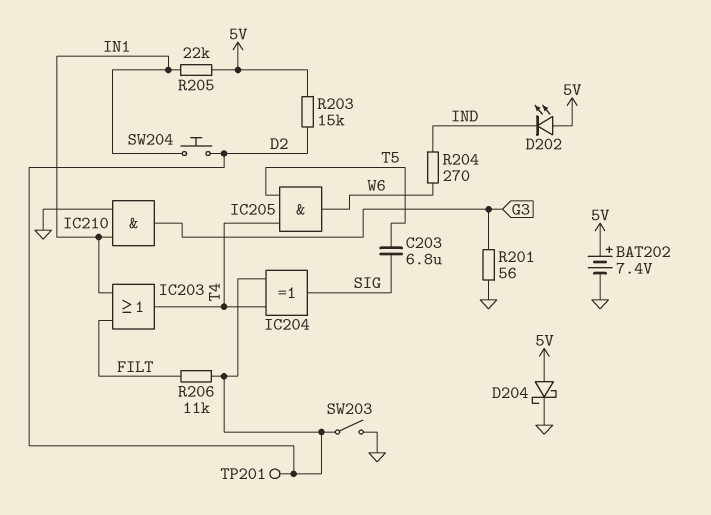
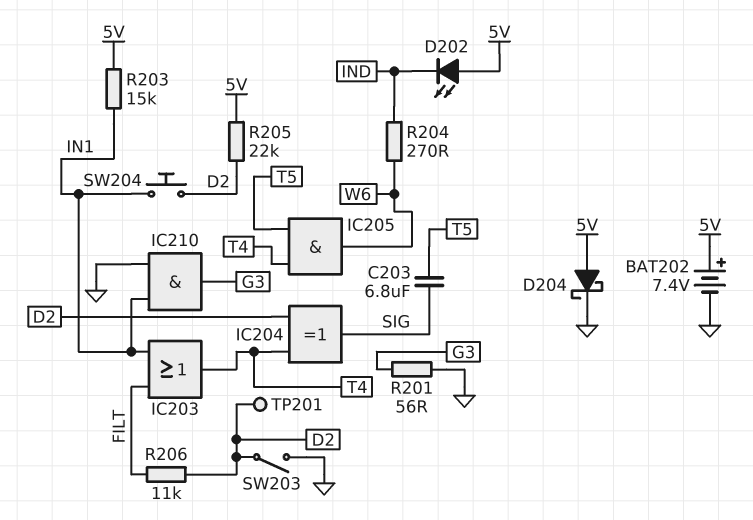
R203: 15k (5V, D2) -> 15k (5V, IN1)
R205: 22k (5V, IN1) -> 22k (5V, D2)

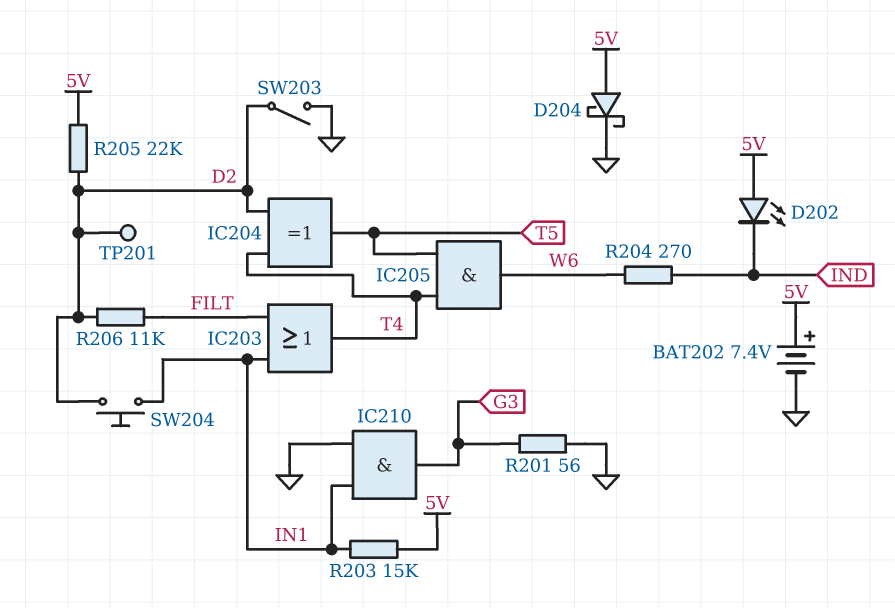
C203: 6.8uF (SIG, T5) -> none
IC204: XOR (in D2, in T4, out SIG) -> XOR (in D2, in T4, out T5)

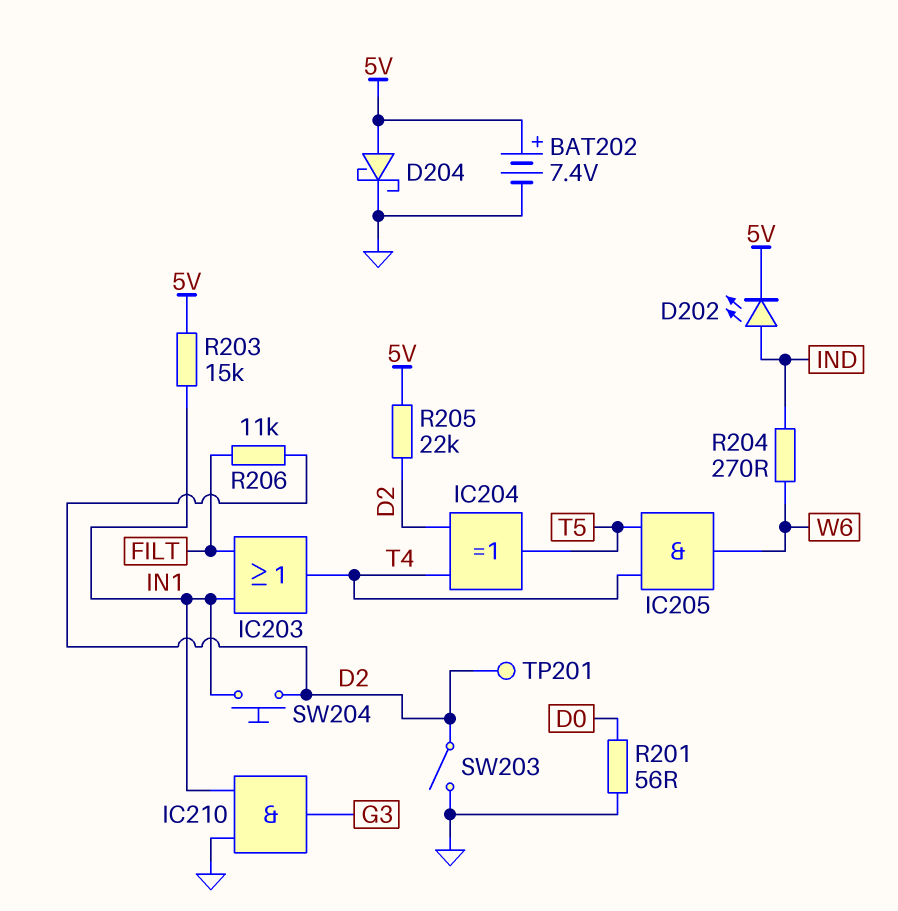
D202: LED (A 5V, K IND) -> LED (A IND, K 5V)
R201: 56 (G3, GND) -> 56 (D0, GND)

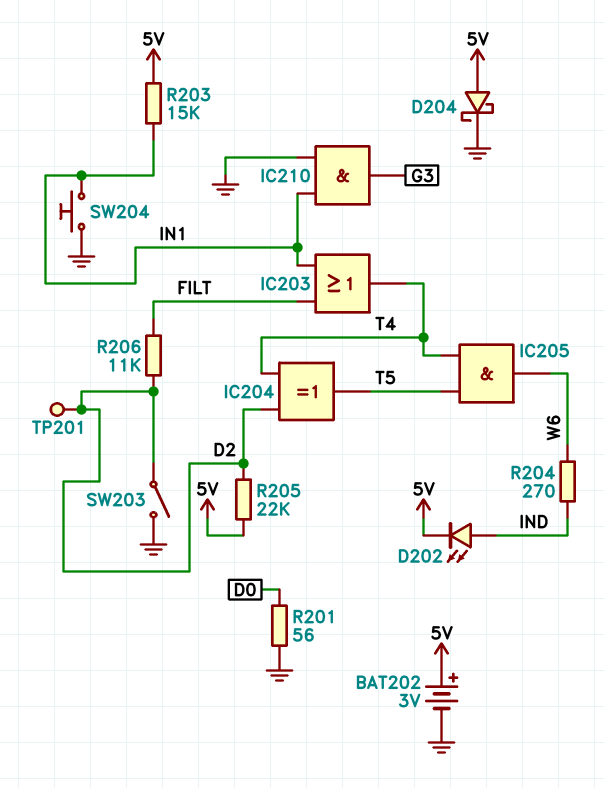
BAT202: 7.4V (plus 5V, minus GND) -> 3V (plus 5V, minus GND)
SW204: button (D2, IN1) -> button (GND, IN1)

